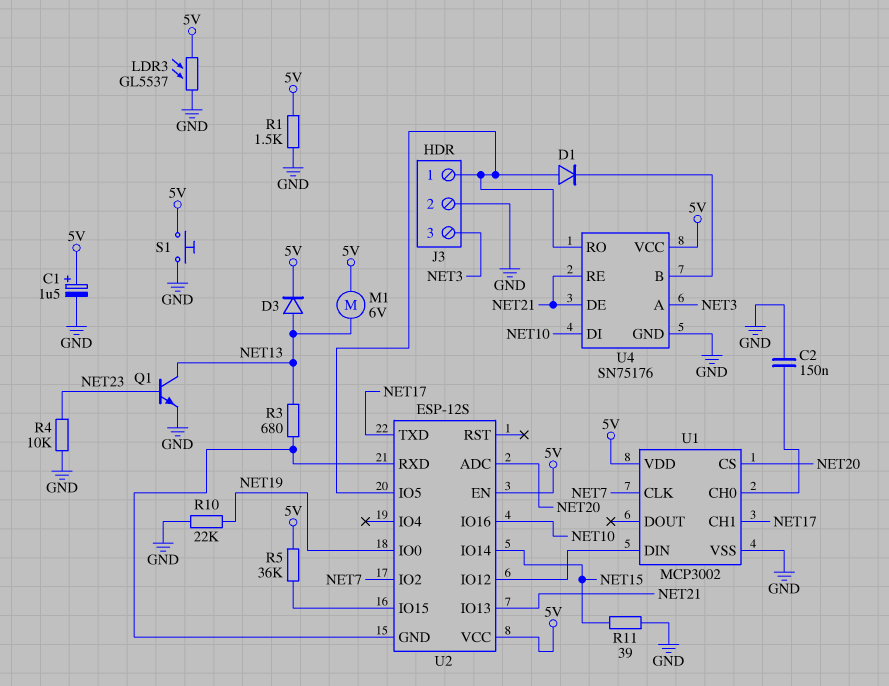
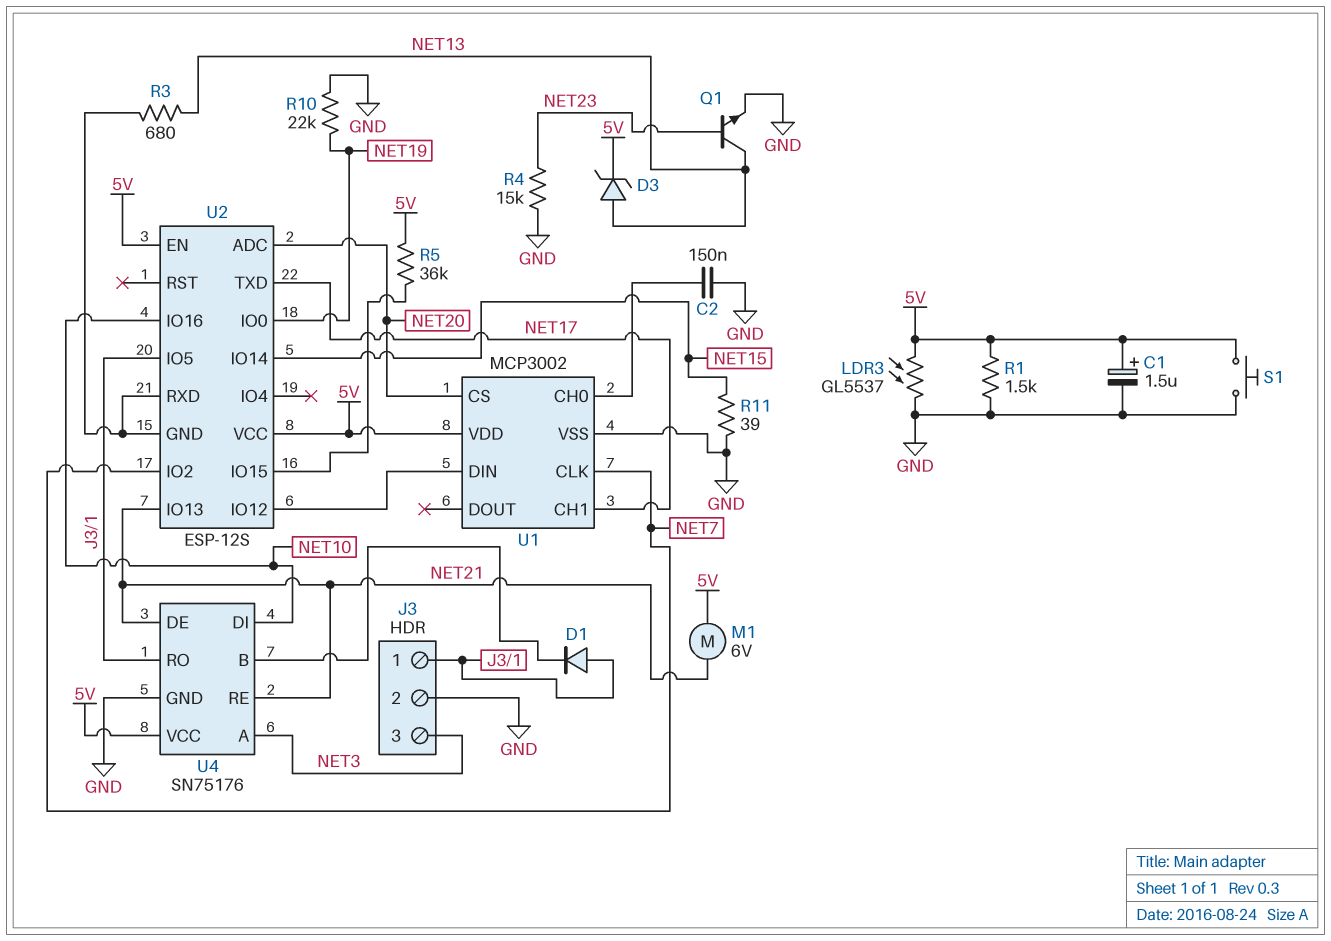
D3: diode (A NET13, K 5V) -> zener (A NET13, K 5V)
M1: motor 6V (5V, NET13) -> motor 6V (5V, NET21)
R4: 10k (GND, NET23) -> 15k (GND, NET23)

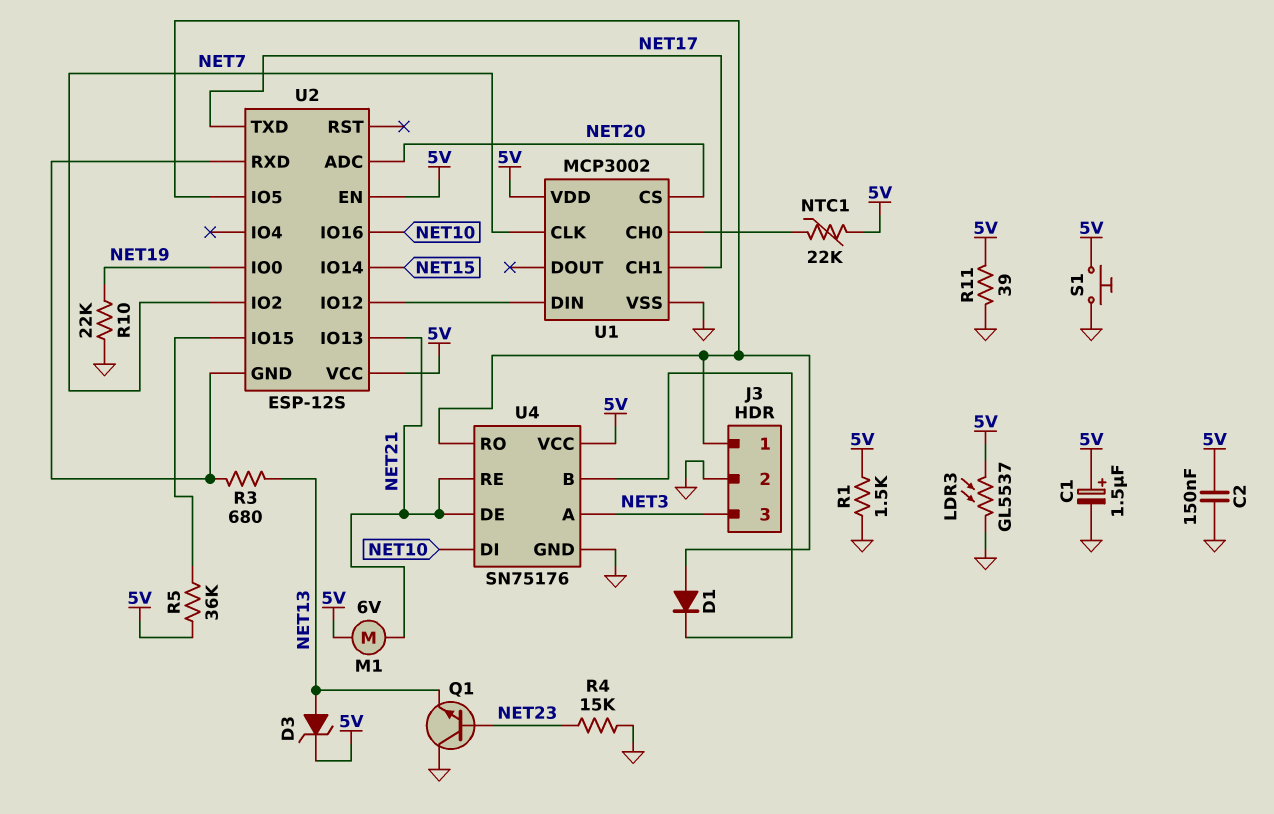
C2: 150nF (GND, U1/CH0) -> 150nF (5V, GND)
NTC1: none -> 22k (5V, U1/CH0)
Q1: NPN (B NET23, C NET13, E GND) -> NPN (B NET23, C GND, E NET13)
R11: 39 (GND, NET15) -> 39 (5V, GND)

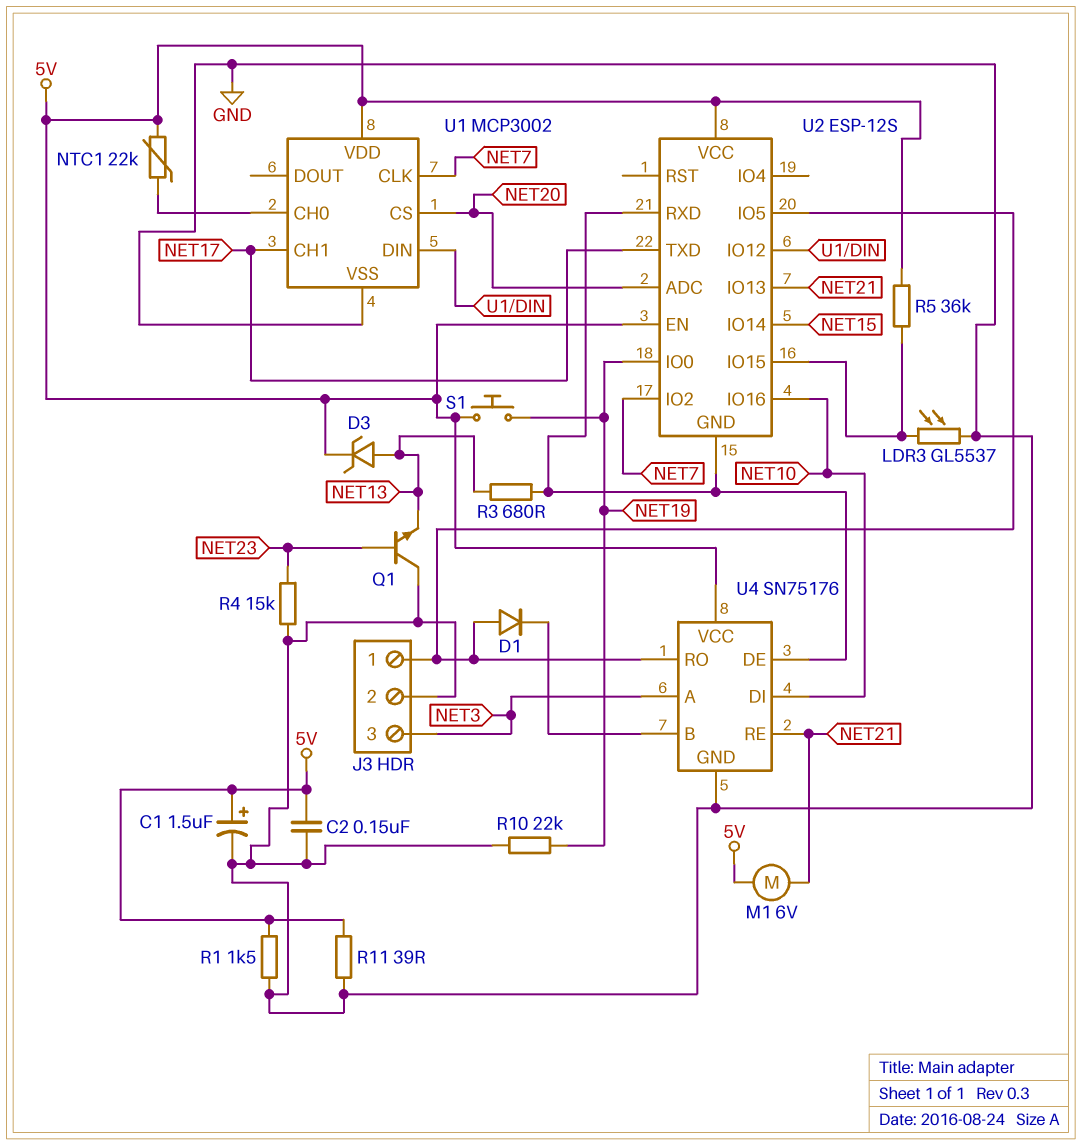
LDR3: GL5537 (5V, GND) -> GL5537 (GND, U2/IO15)
S1: button (5V, GND) -> button (5V, NET19)
U4 pin DE: NET21 -> U2/GND

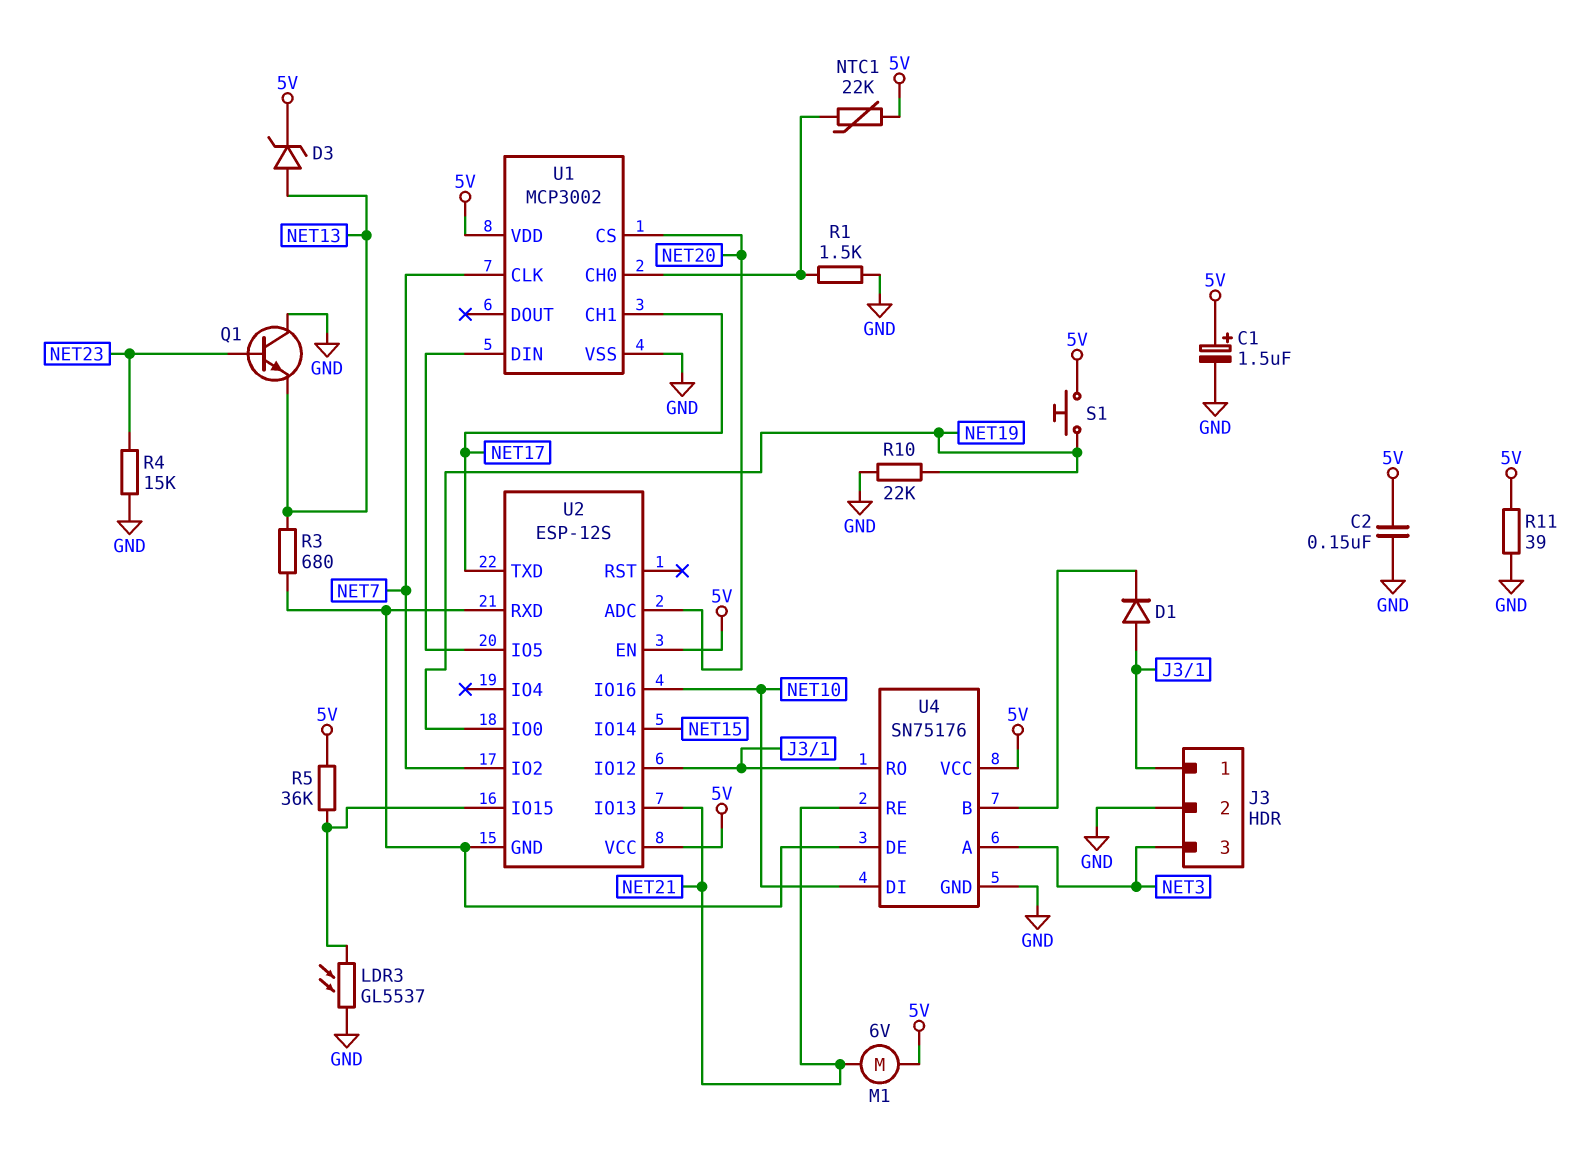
R1: 1.5k (5V, GND) -> 1.5k (GND, U1/CH0)
U2 pin IO5: J3/1 -> U1/DIN
U2 pin IO12: U1/DIN -> J3/1

